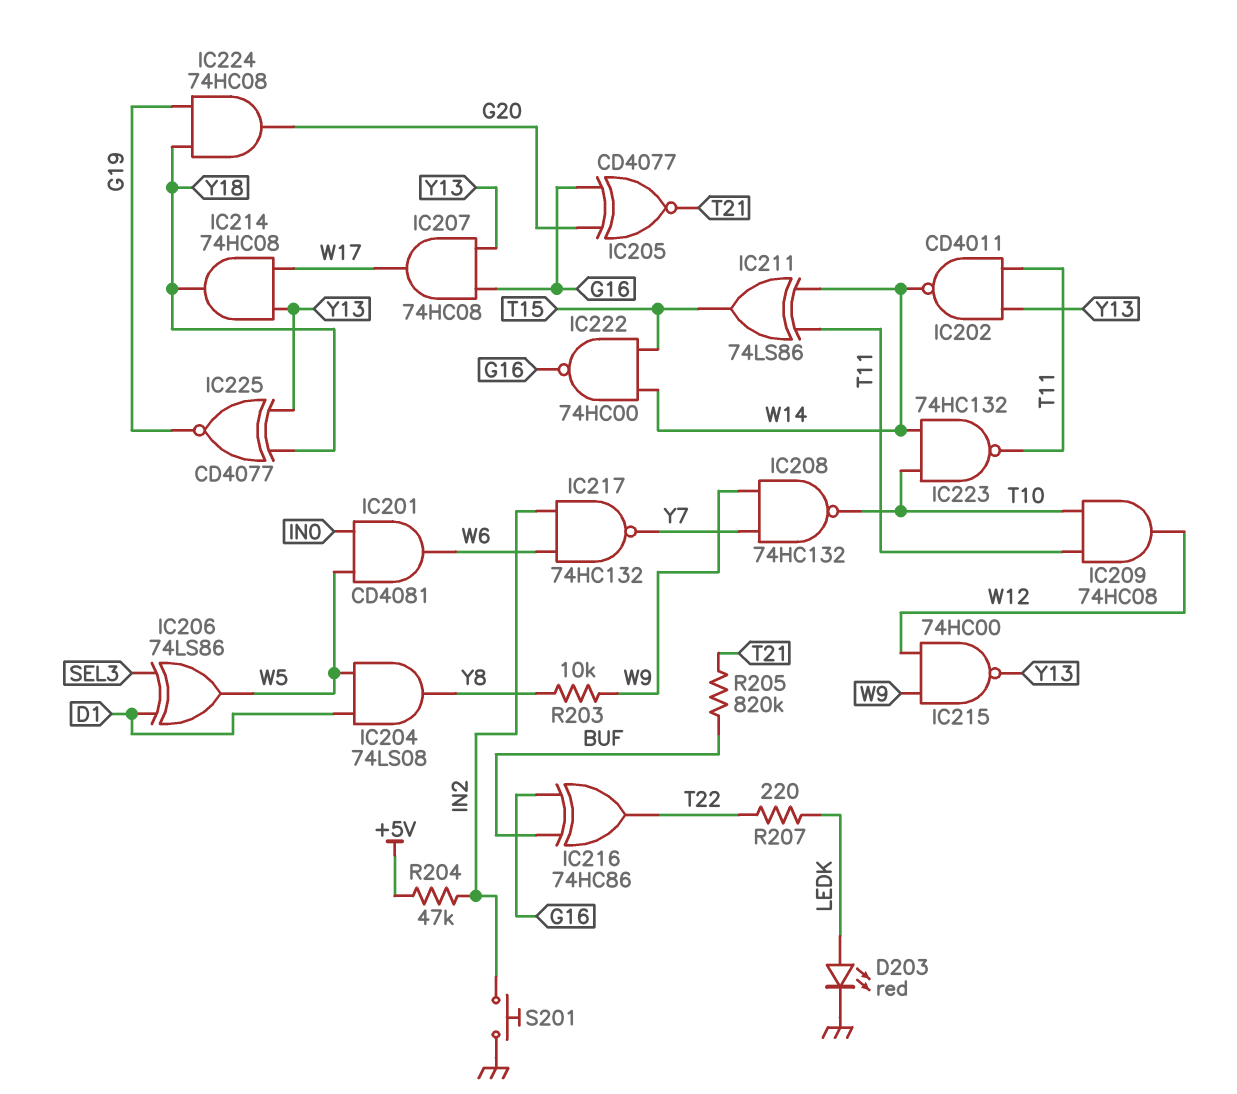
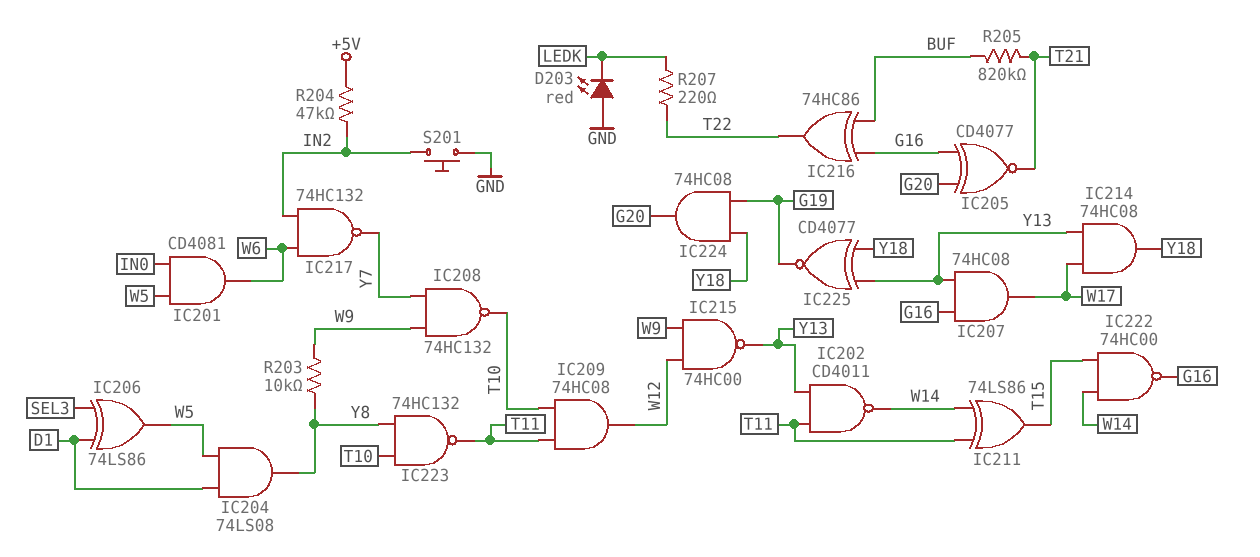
D203: LED red (A LEDK, K GND) -> LED red (A GND, K LEDK)
IC223: NAND 74HC132 (in T10, in W14, out T11) -> NAND 74HC132 (in T10, in Y8, out T11)

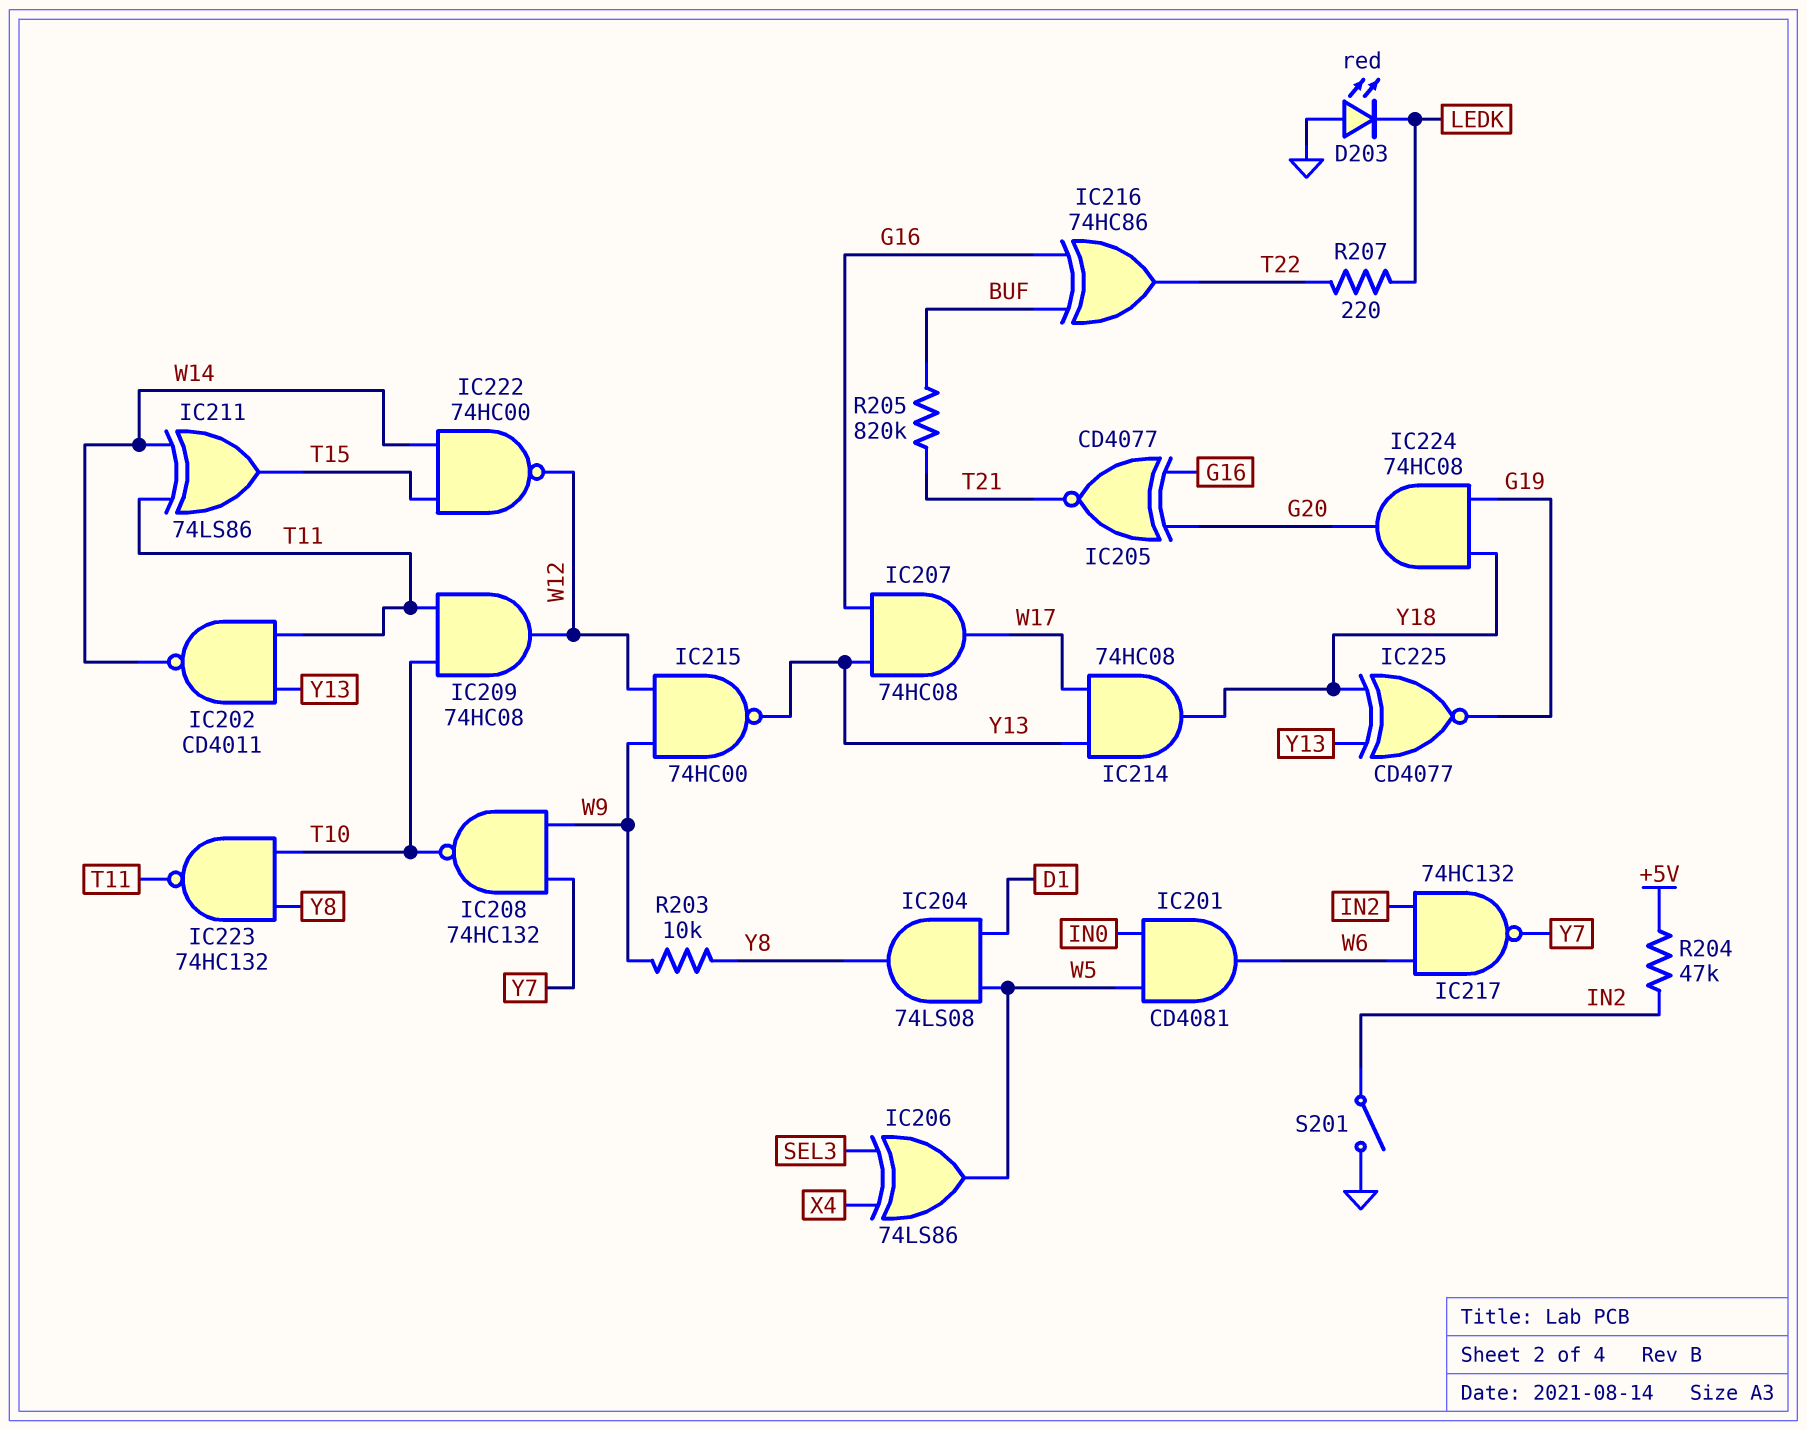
IC206: XOR 74LS86 (in D1, in SEL3, out W5) -> XOR 74LS86 (in SEL3, in X4, out W5)
IC222: NAND 74HC00 (in T15, in W14, out G16) -> NAND 74HC00 (in T15, in W14, out W12)
S201: button (GND, IN2) -> switch (GND, IN2)

